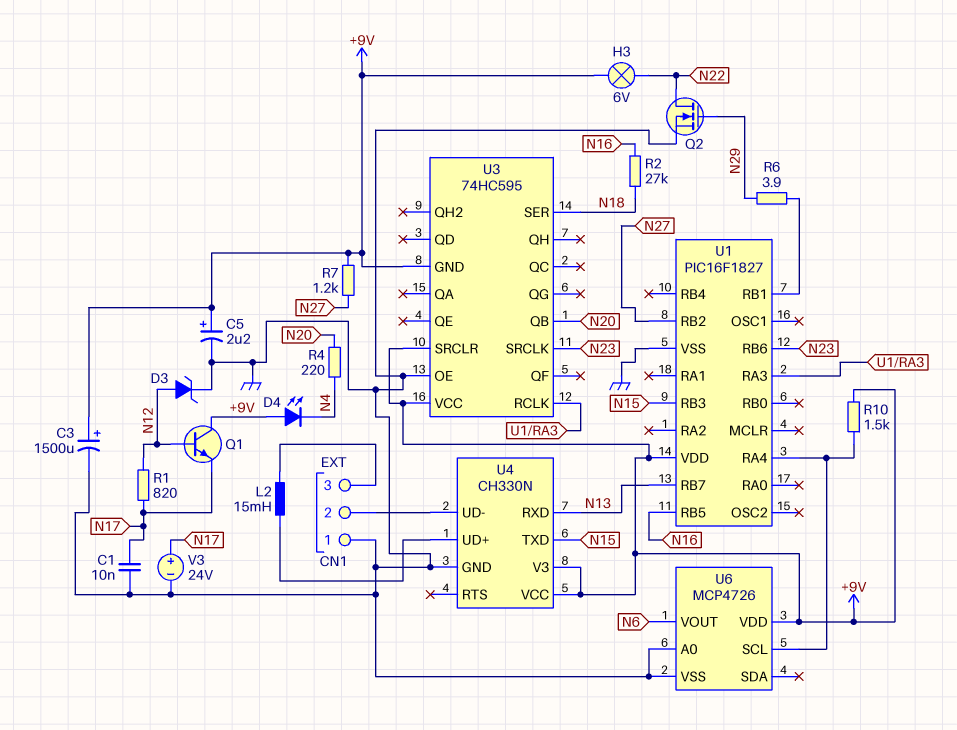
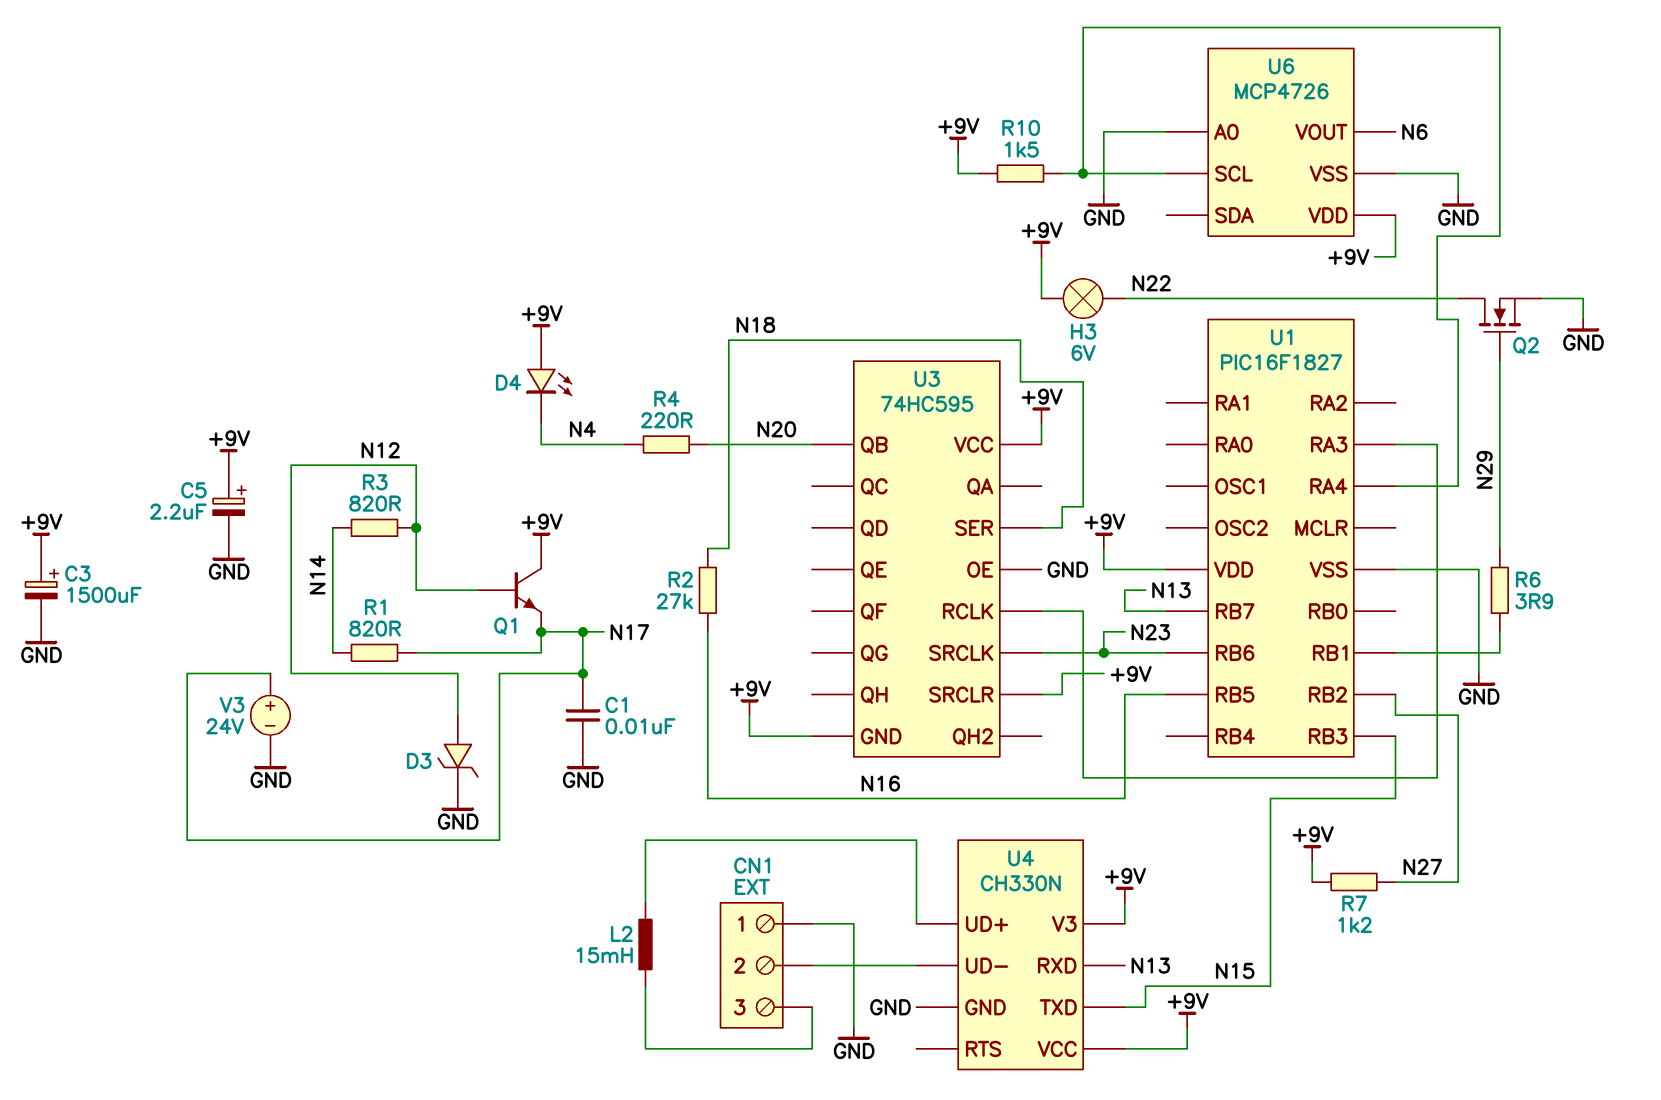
R1: 820 (N12, N17) -> 820 (N14, N17)
R3: none -> 820 (N12, N14)

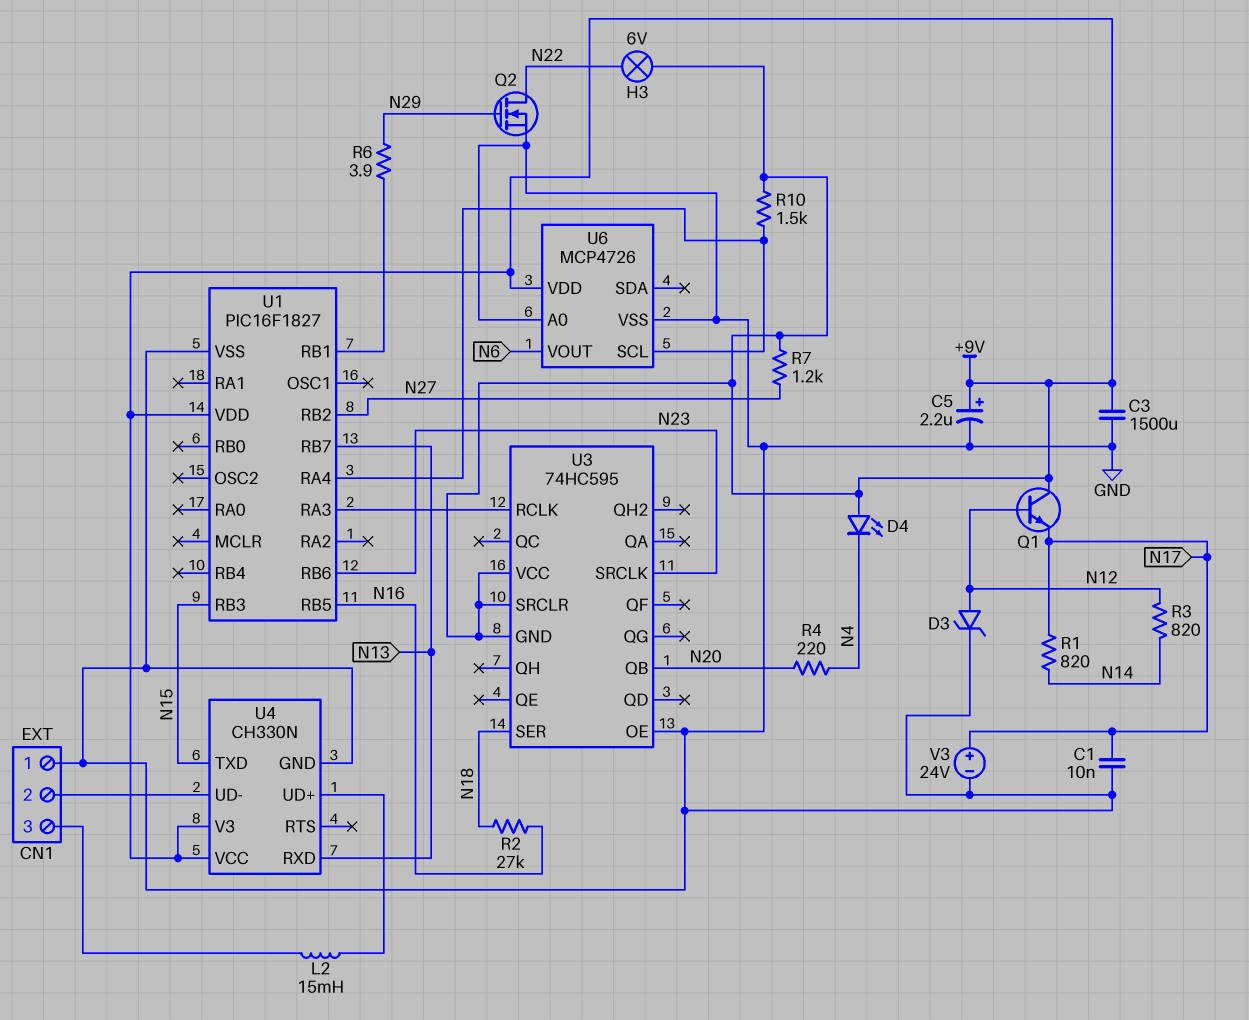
C3: 1500uF (plus +9V, minus GND) -> 1500uF (+9V, GND)

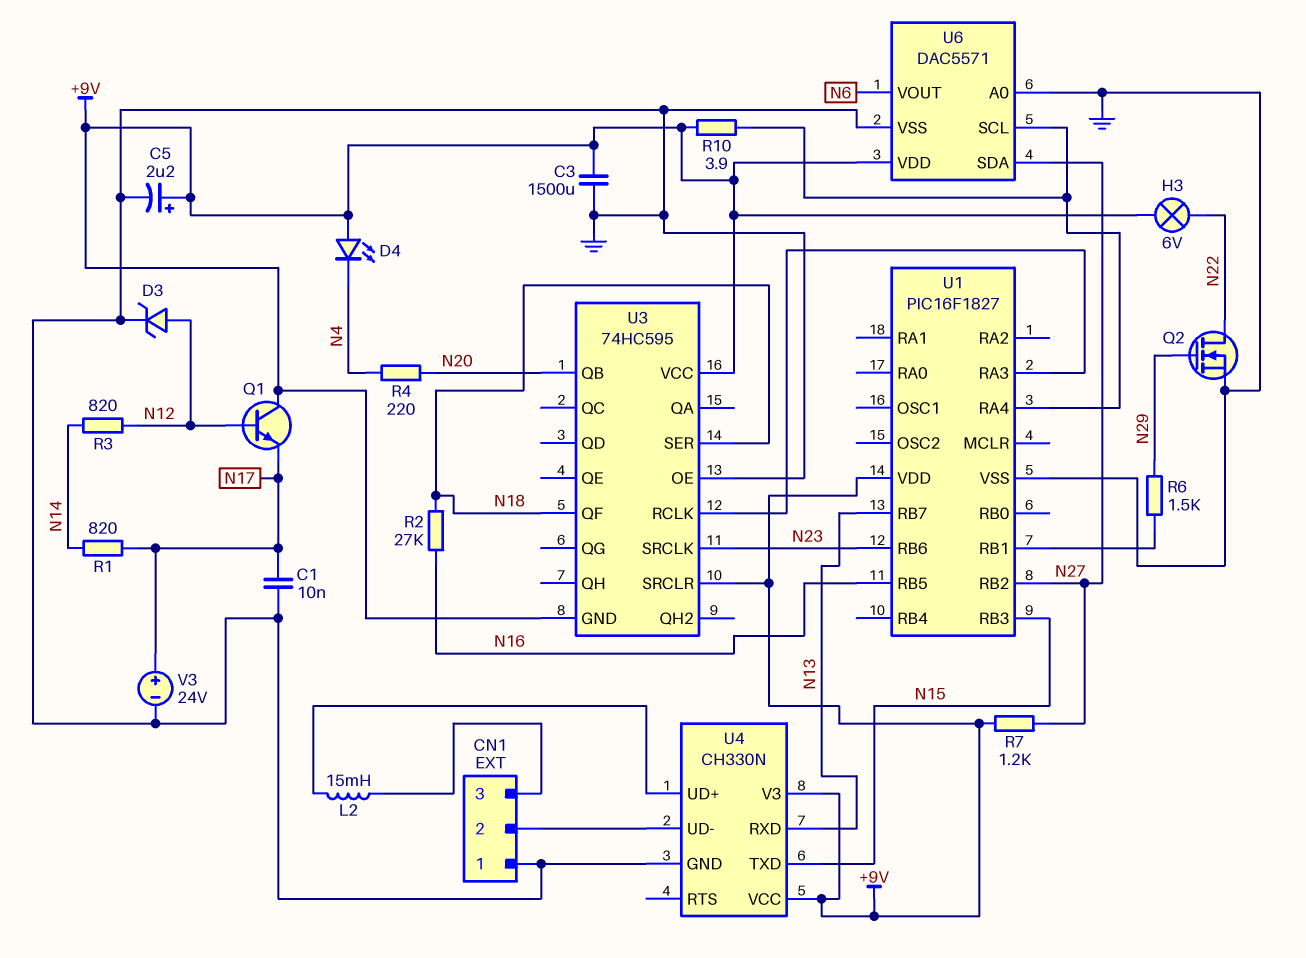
R6: 3.9 (N29, U1/RB1) -> 1.5k (N29, U1/RB1)
R10: 1.5k (+9V, U1/RA4) -> 3.9 (+9V, U1/RA4)
U3 pin QF: none -> N18
U6: MCP4726 -> DAC5571
U6 pin SDA: none -> N27

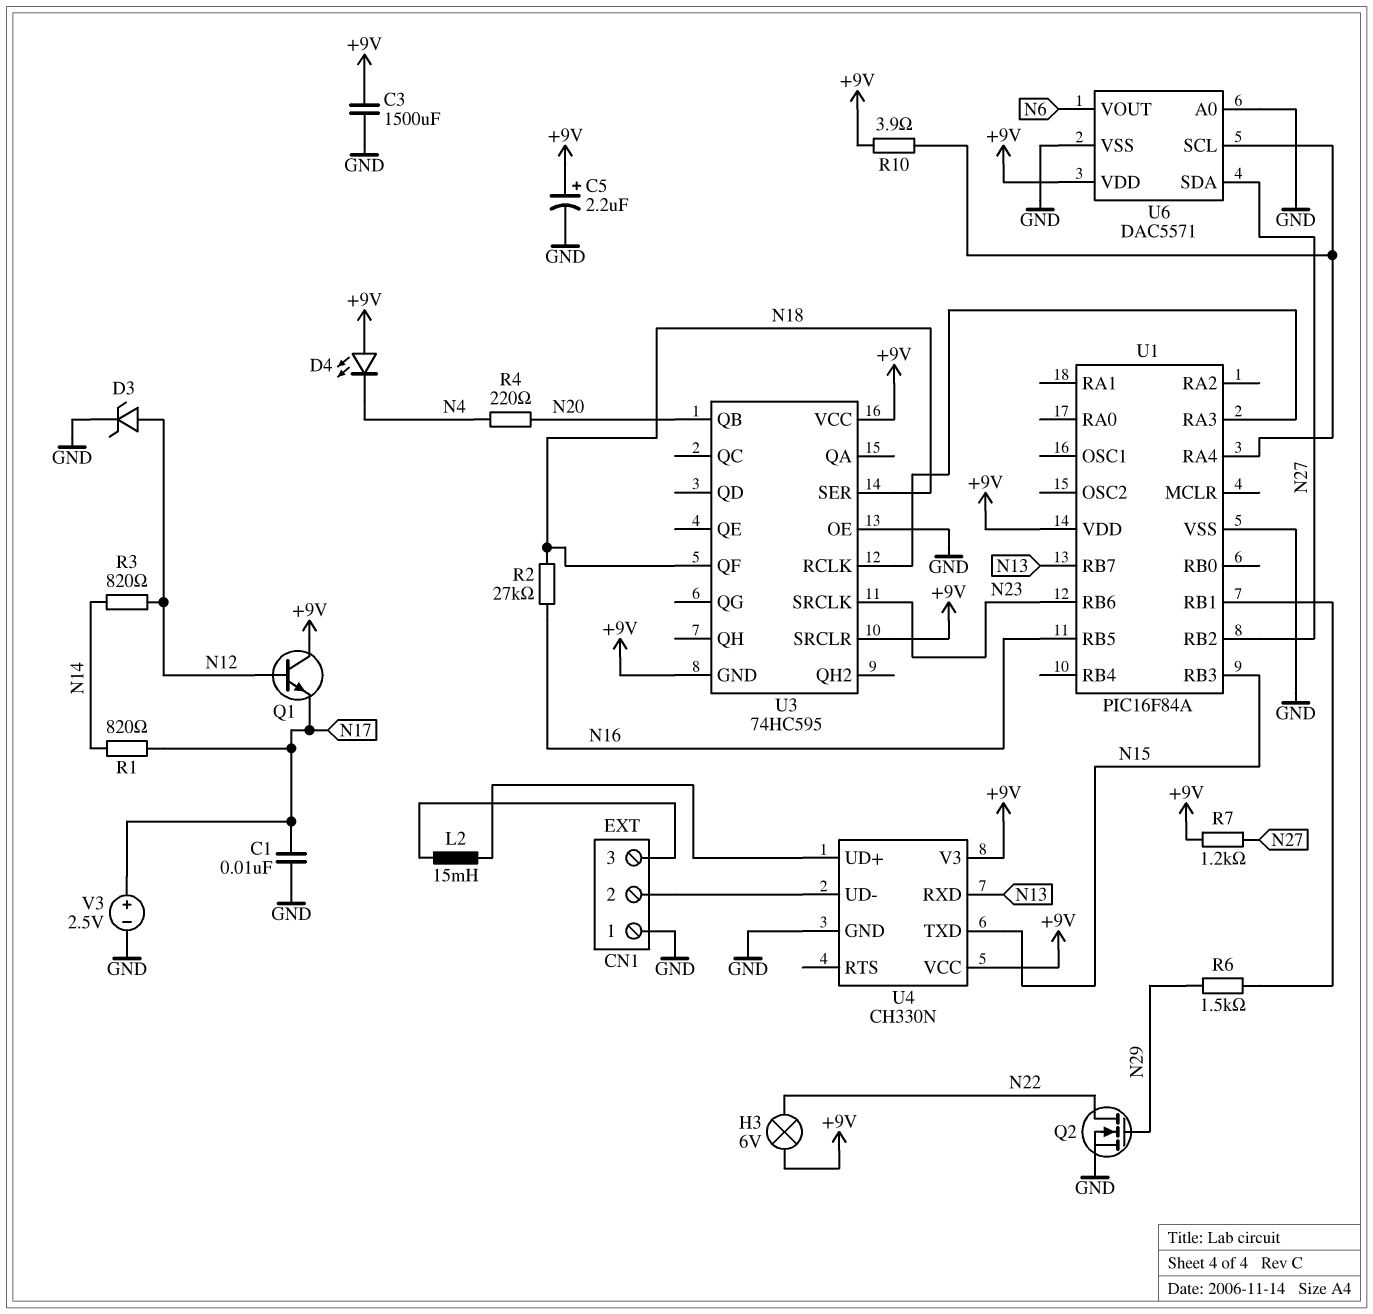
U1: PIC16F1827 -> PIC16F84A
V3: 24V (plus N17, minus GND) -> 2.5V (plus N17, minus GND)

